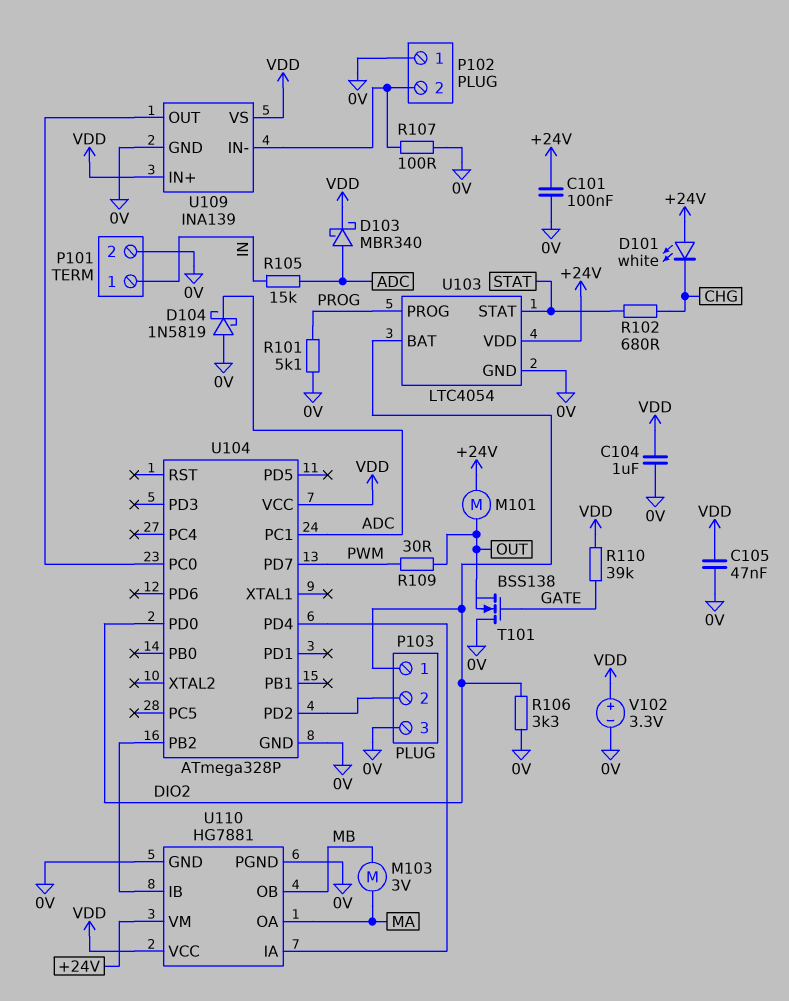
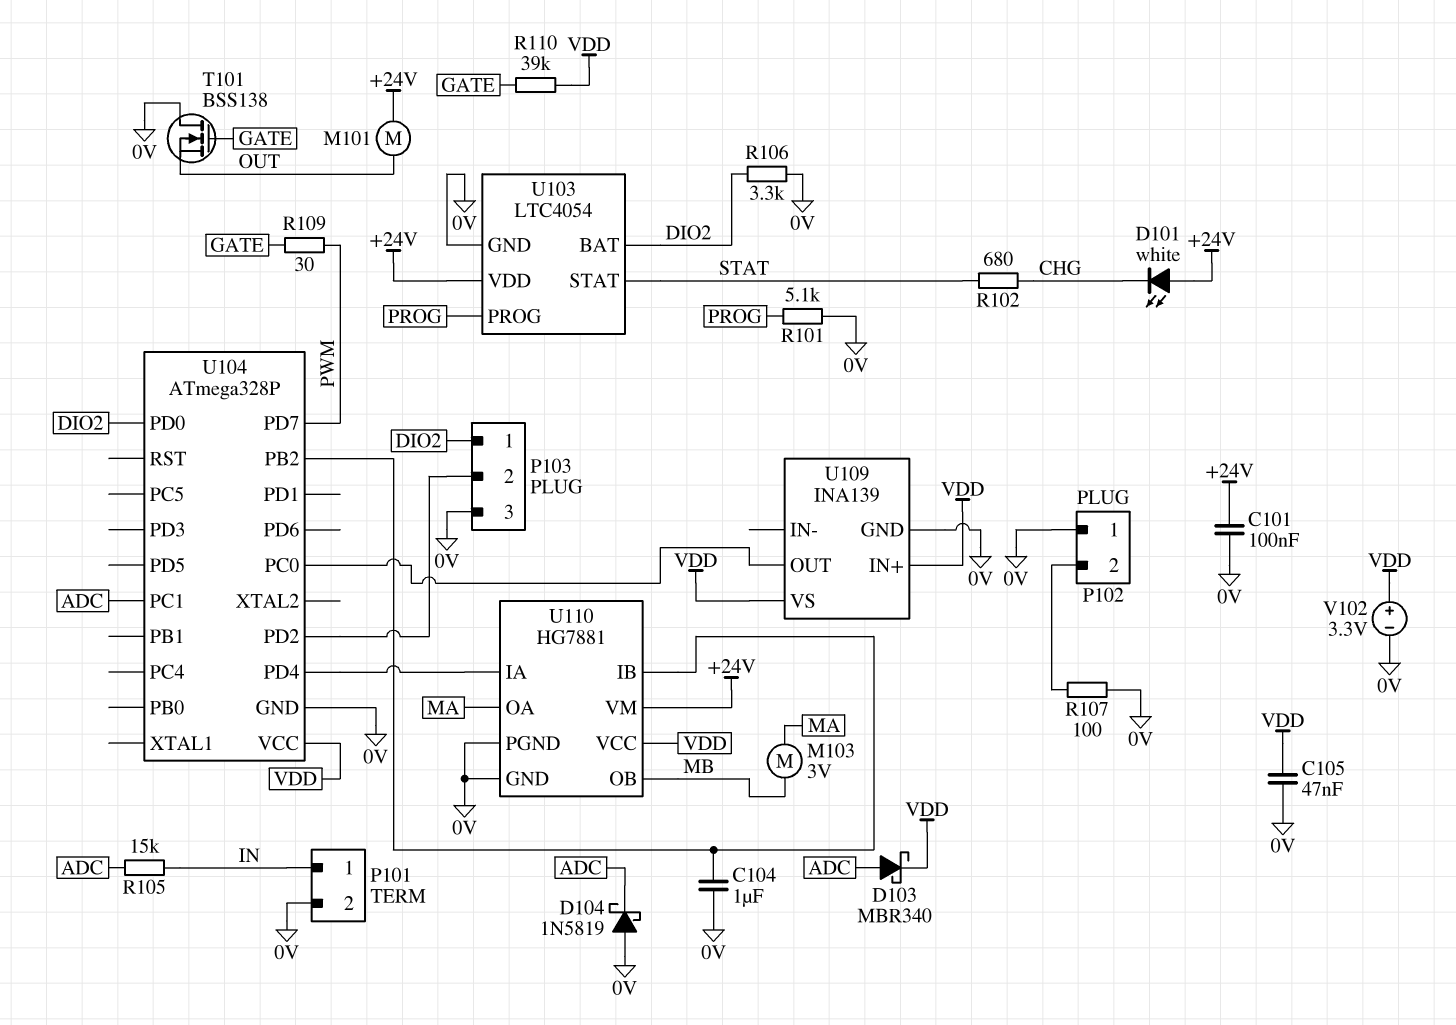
C104: 1uF (0V, VDD) -> 1uF (0V, U104/PB2)
R109: 30 (OUT, PWM) -> 30 (GATE, PWM)
U109 pin IN-: P102/2 -> none

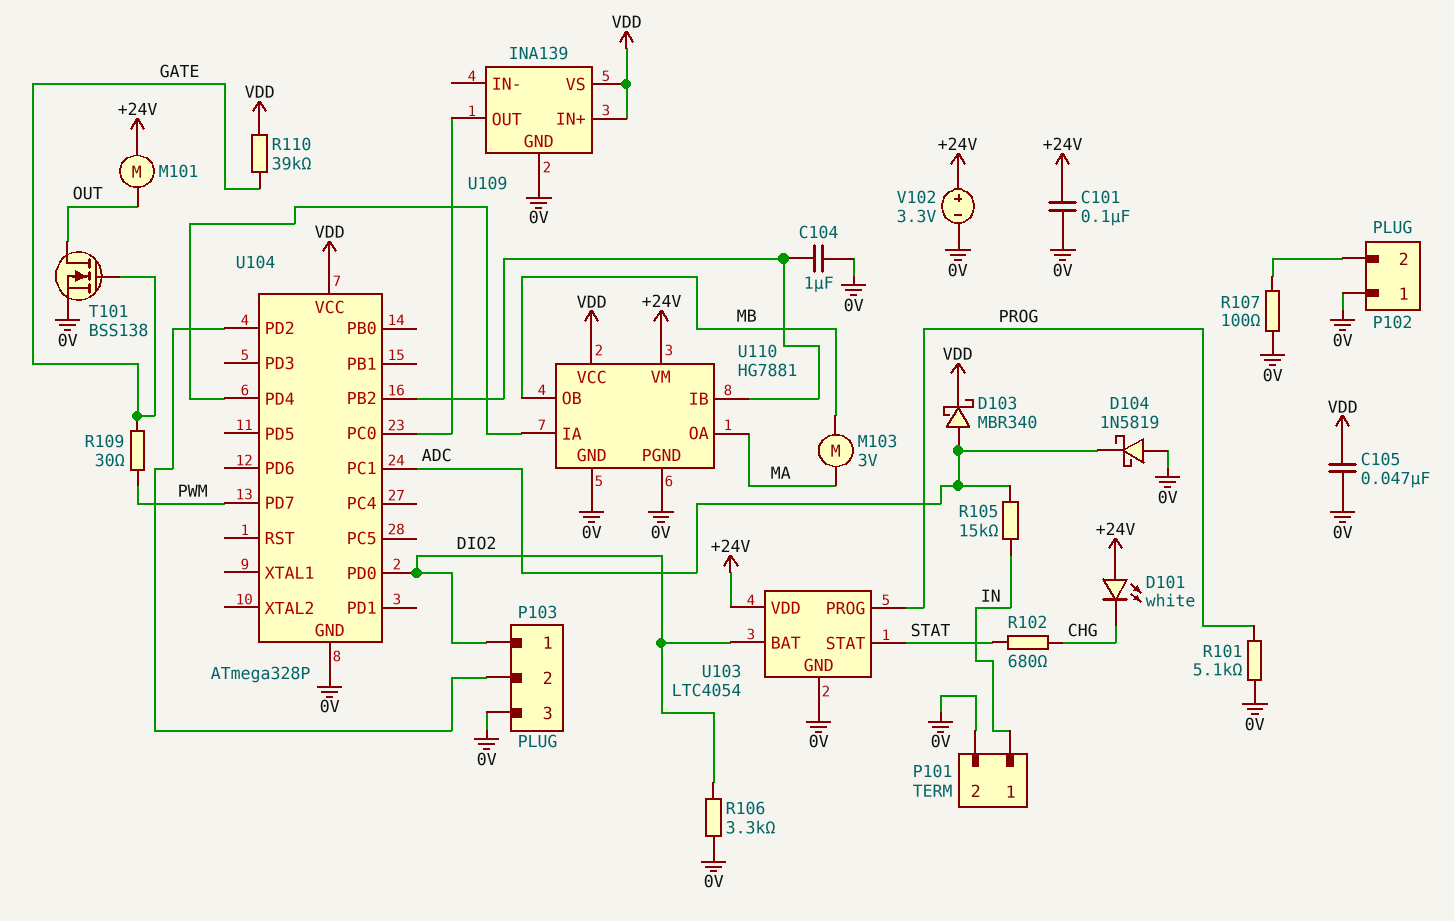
T101: NMOS BSS138 (G GATE, D 0V, S OUT) -> NMOS BSS138 (G GATE, D OUT, S 0V)
V102: 3.3V (plus VDD, minus 0V) -> 3.3V (plus +24V, minus 0V)

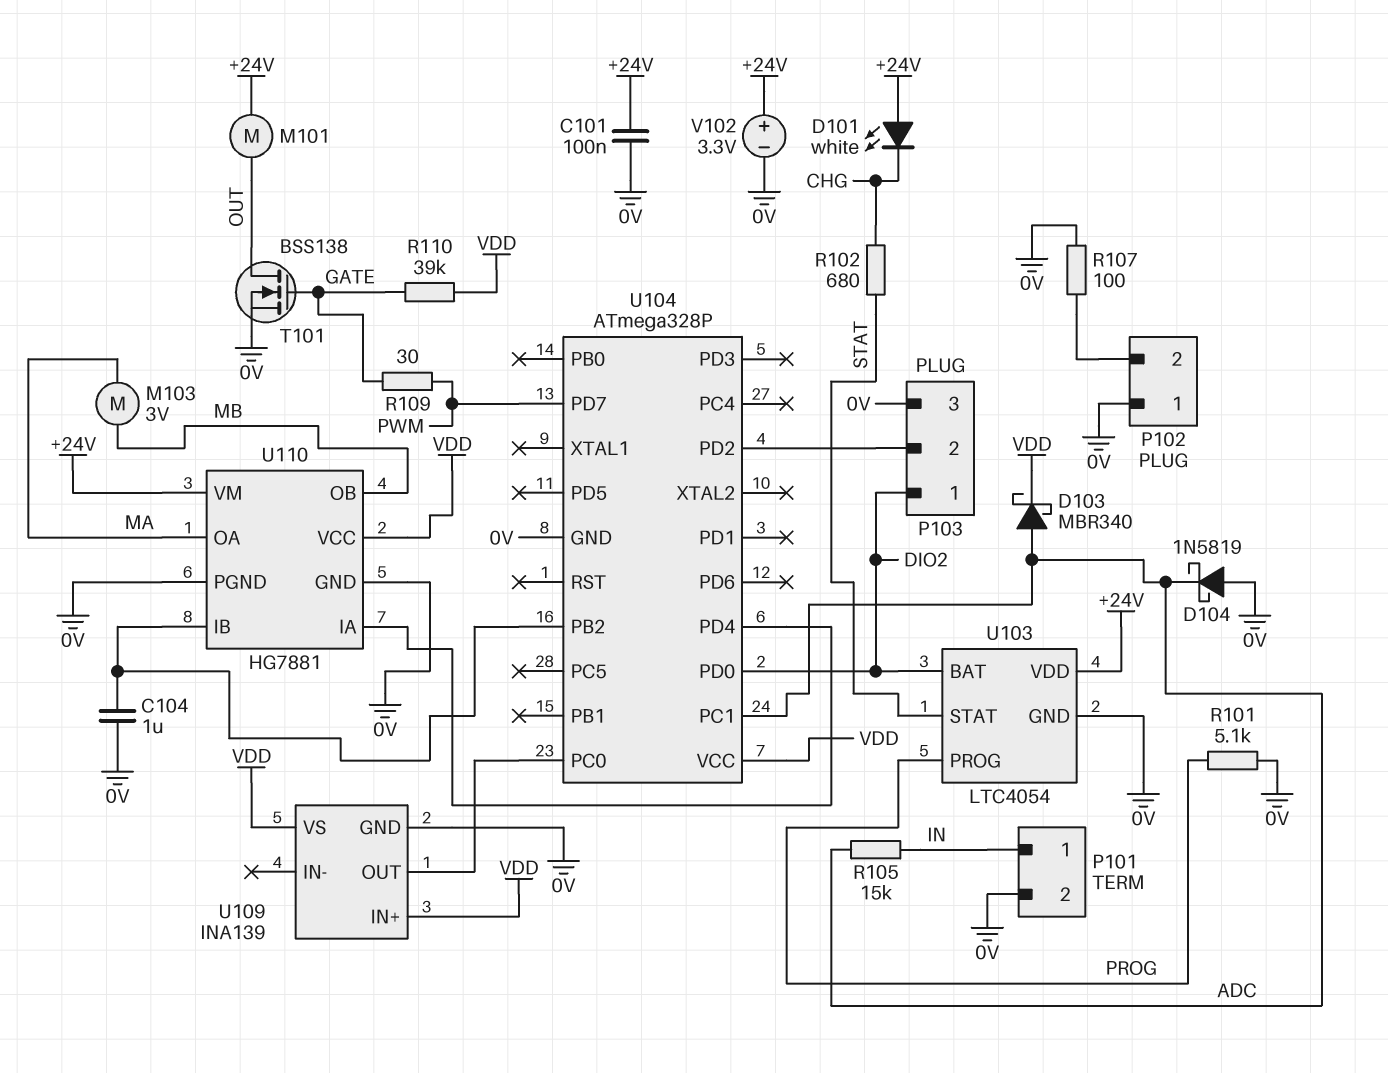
C105: 47nF (0V, VDD) -> none
R106: 3.3k (0V, DIO2) -> none

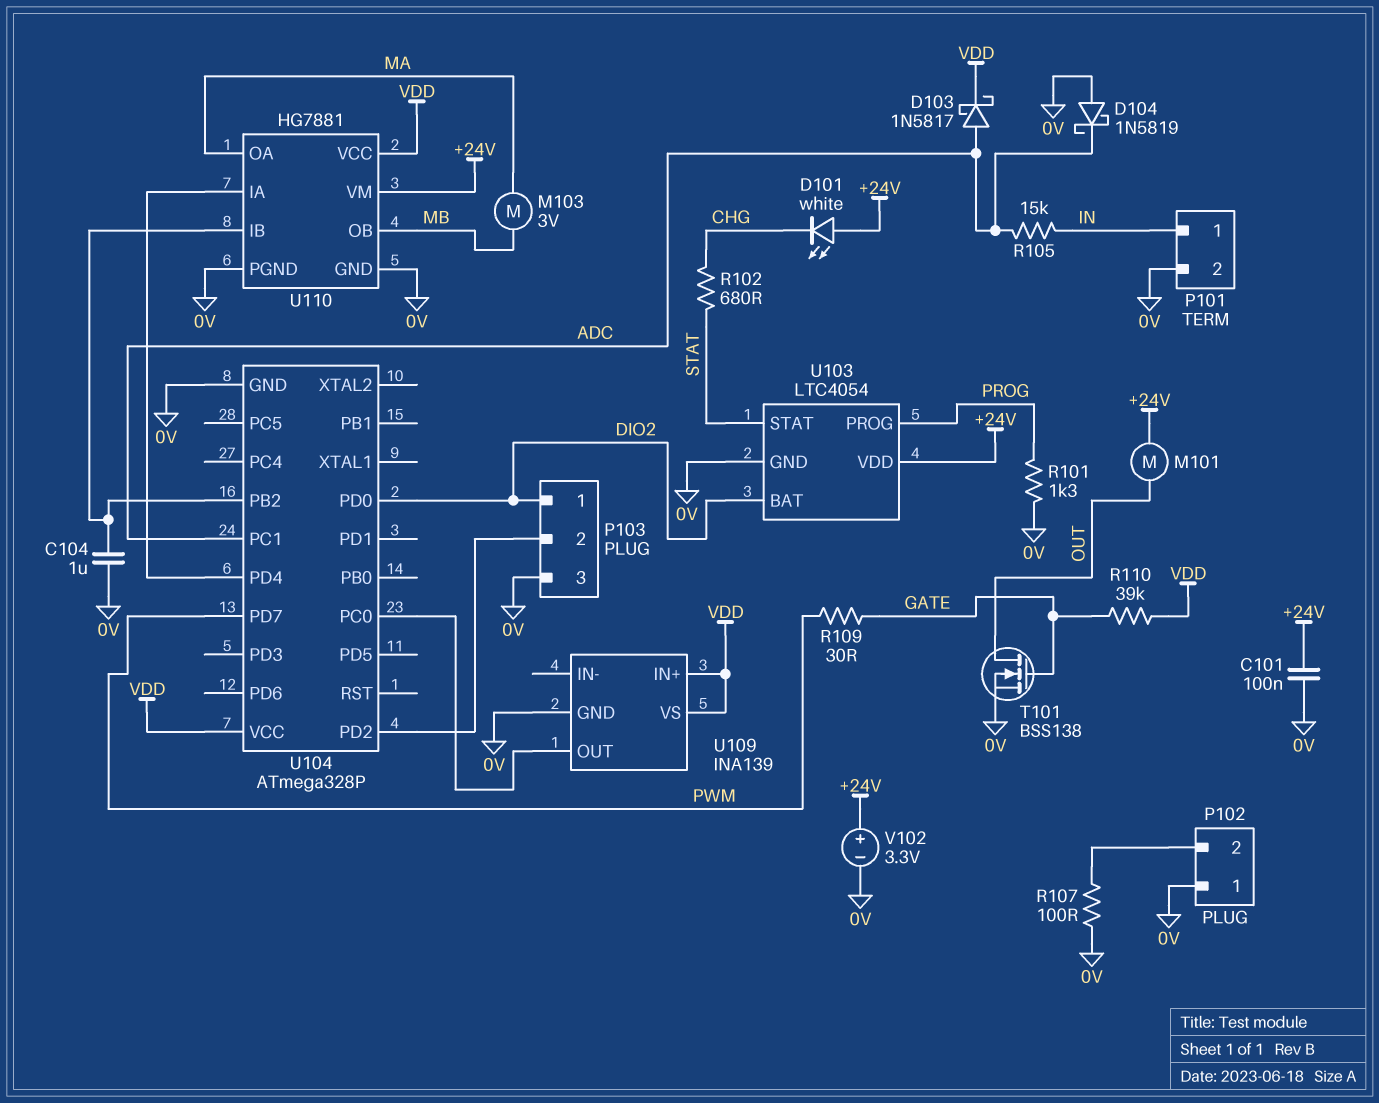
D103: schottky MBR340 (A ADC, K VDD) -> schottky 1N5817 (A ADC, K VDD)
R101: 5.1k (0V, PROG) -> 1.3k (0V, PROG)

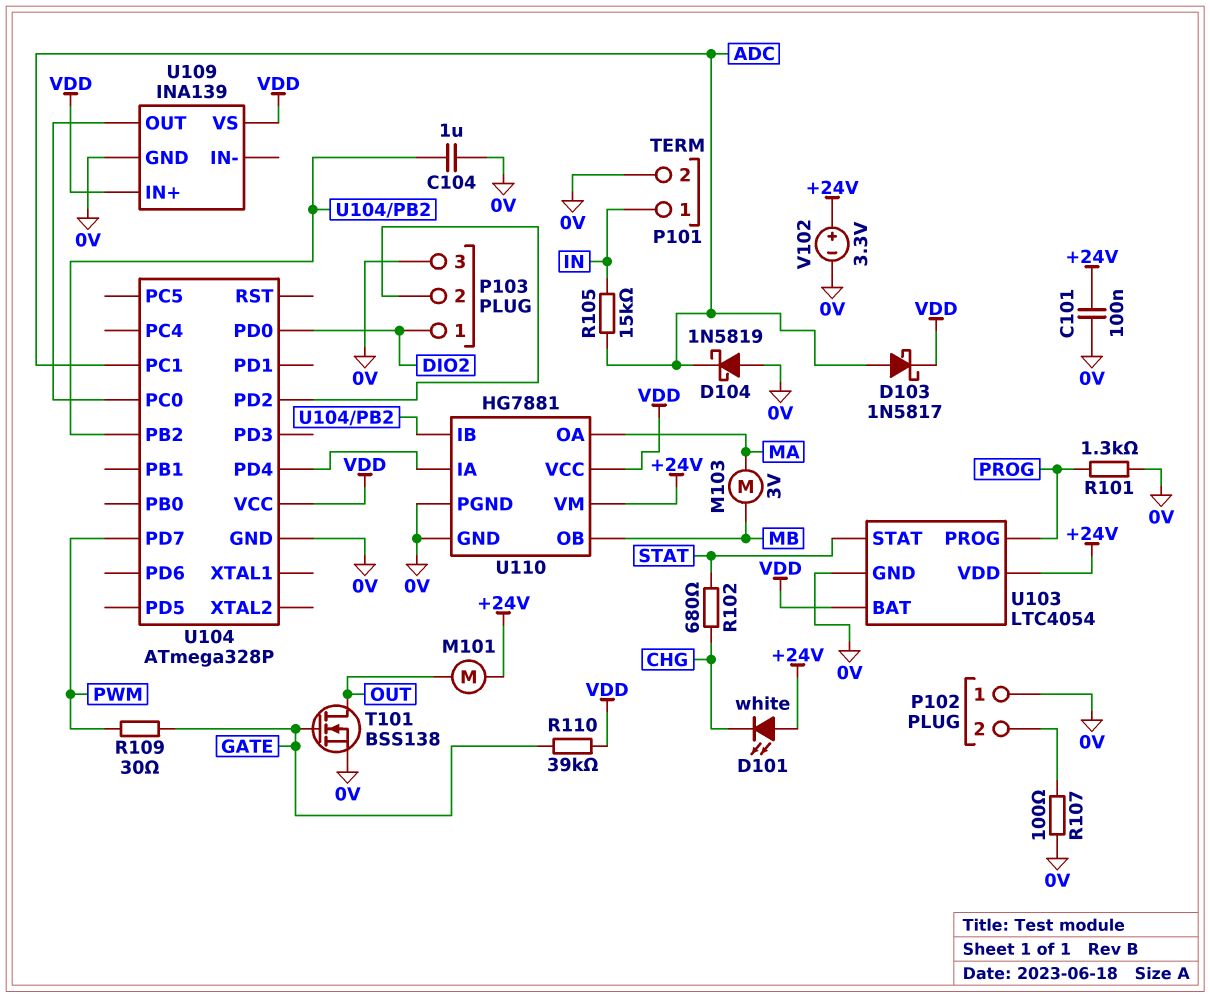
U103 pin BAT: DIO2 -> VDD

